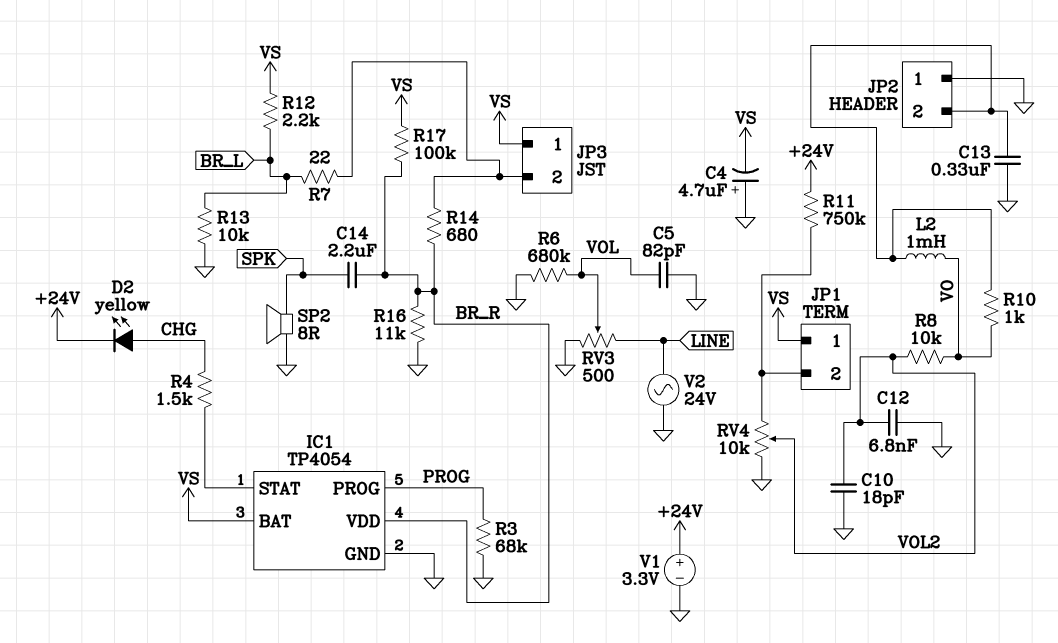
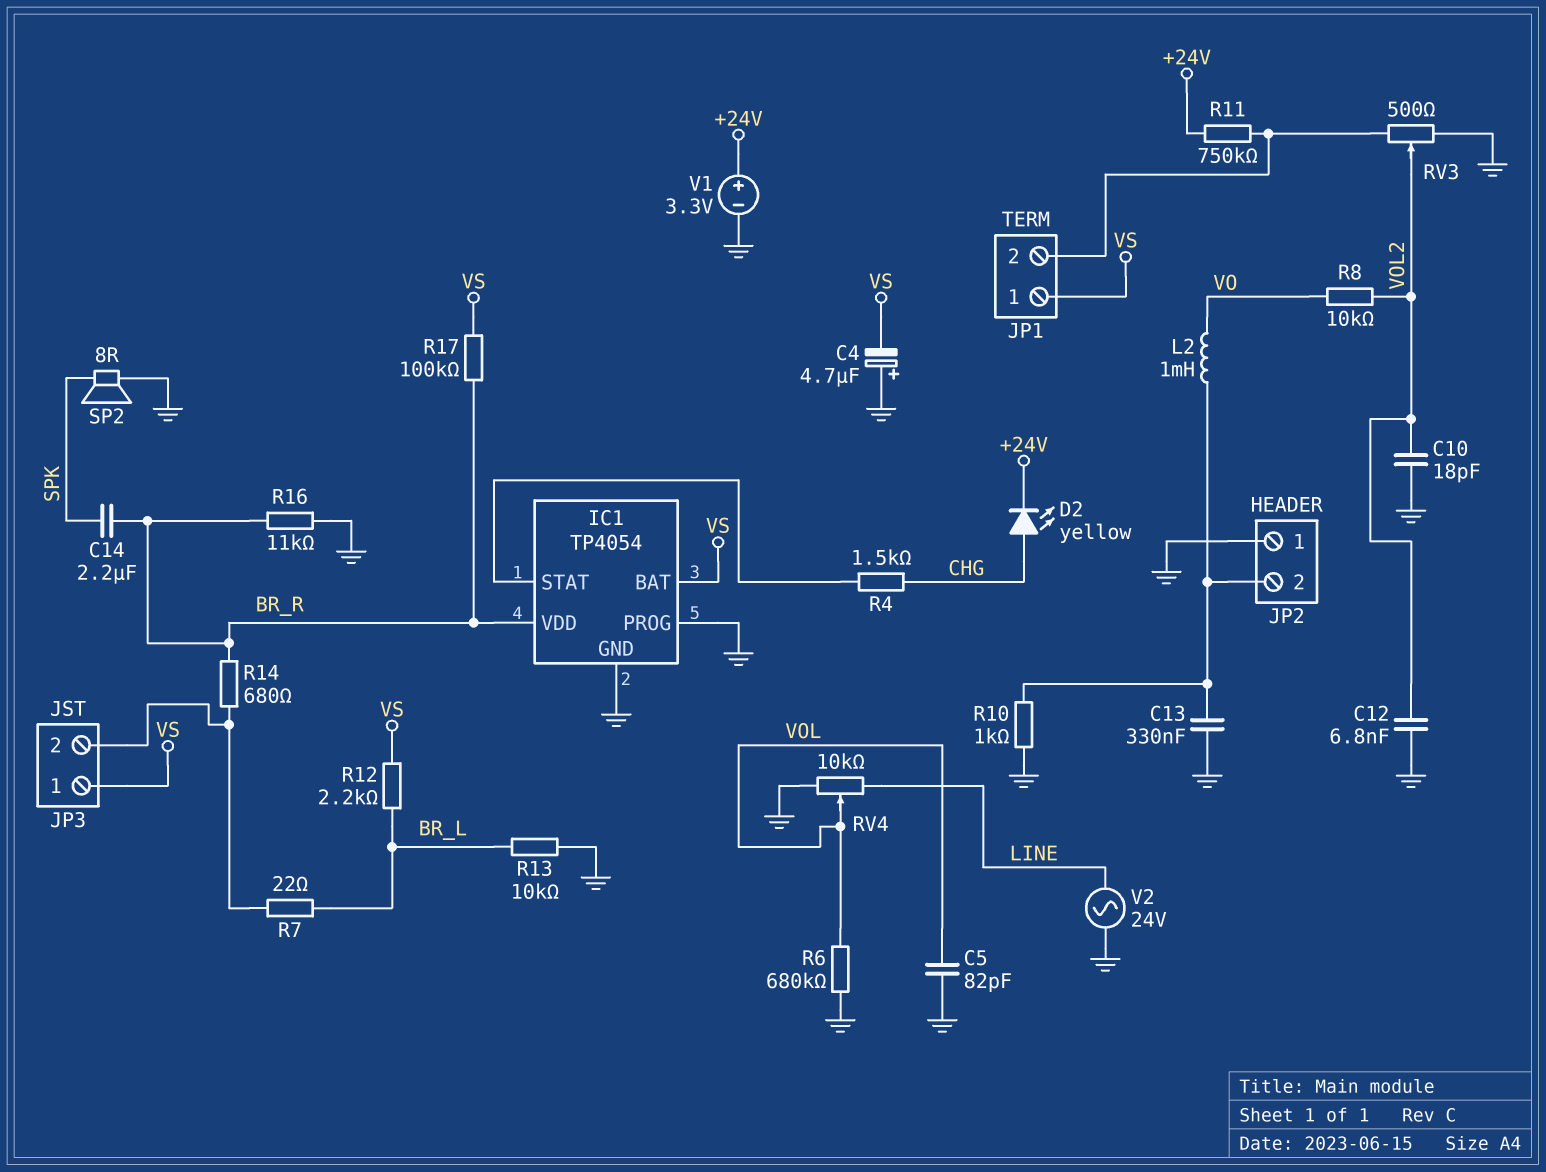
IC1 pin PROG: PROG -> GND
R3: 68k (GND, PROG) -> none
R10: 1k (JP2/2, VO) -> 1k (GND, JP2/2)
RV3: 500 (GND, LINE, wiper VOL) -> 500 (GND, JP1/2, wiper VOL2)
RV4: 10k (GND, JP1/2, wiper VOL2) -> 10k (GND, LINE, wiper VOL)

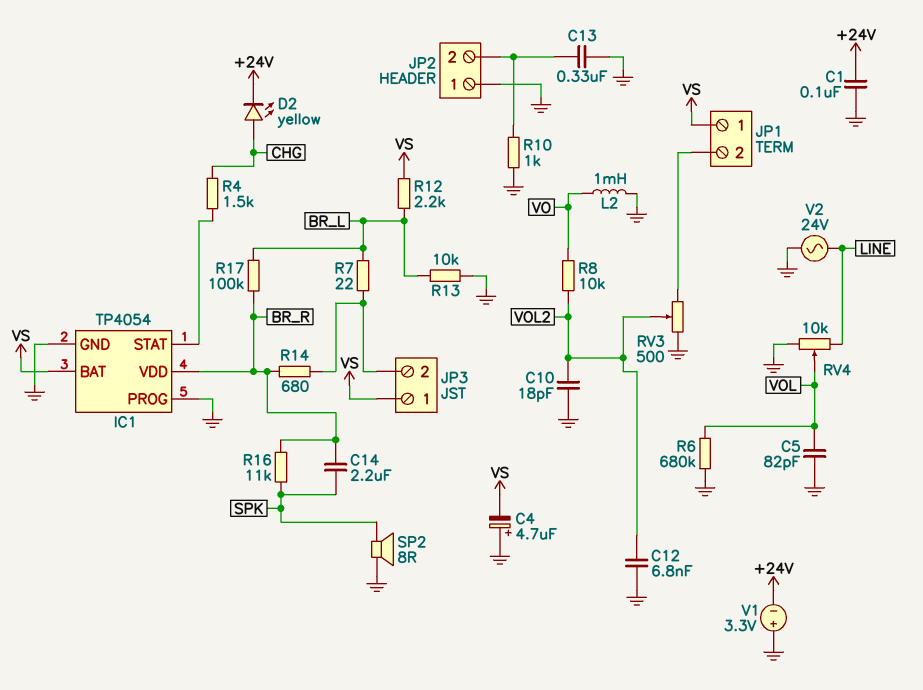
C1: none -> 100nF (+24V, GND)
L2: 1mH (JP2/2, VO) -> 1mH (GND, VO)
R11: 750k (+24V, JP1/2) -> none
R16: 11k (BR_R, GND) -> 11k (BR_R, SPK)
R17: 100k (BR_R, VS) -> 100k (BR_L, BR_R)
V1: 3.3V (plus +24V, minus GND) -> 3.3V (plus GND, minus +24V)

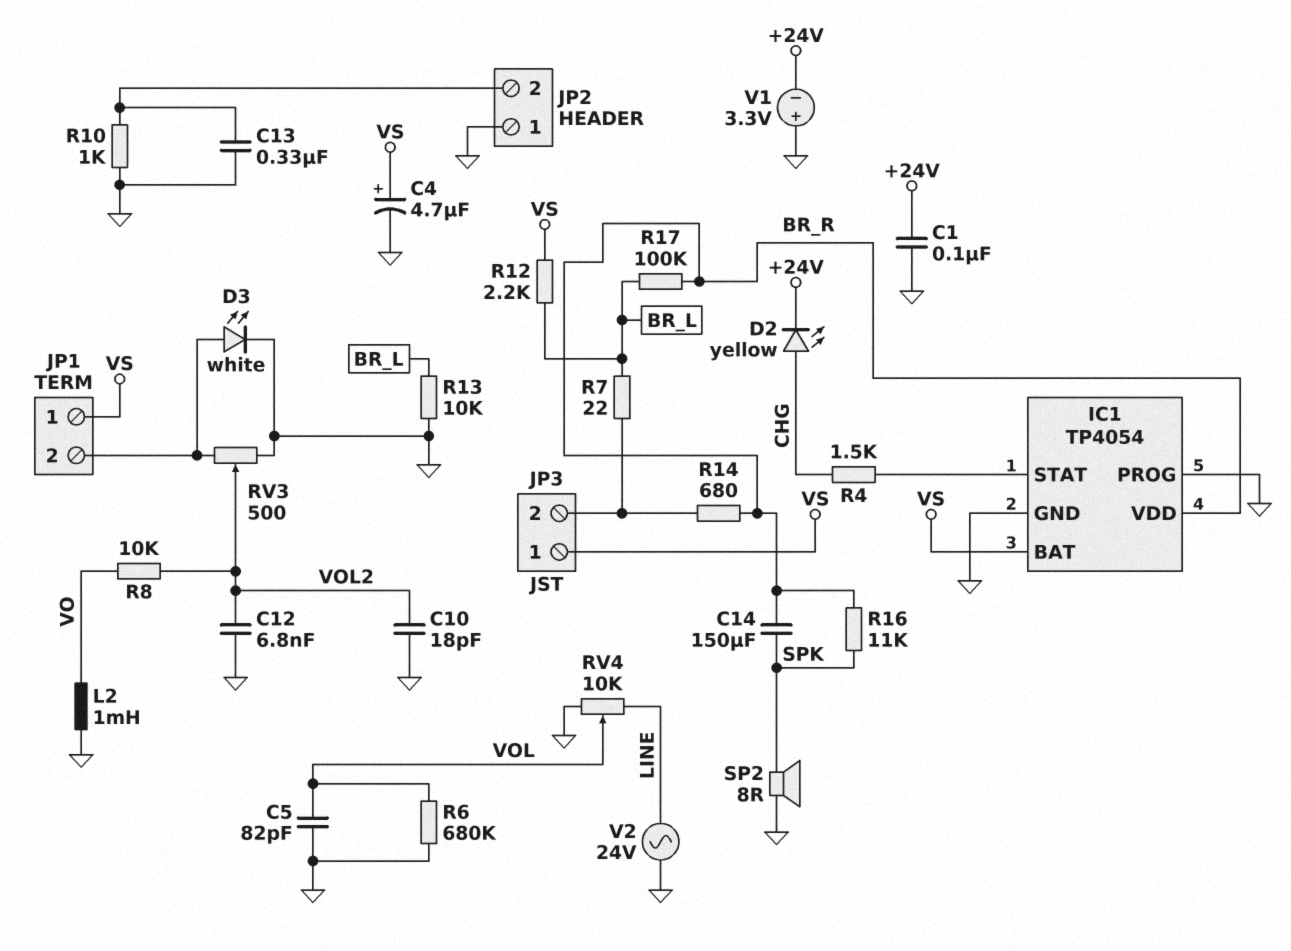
C4: 4.7uF (plus GND, minus VS) -> 4.7uF (plus VS, minus GND)
C14: 2.2uF (BR_R, SPK) -> 150uF (BR_R, SPK)
D3: none -> LED white (A JP1/2, K GND)

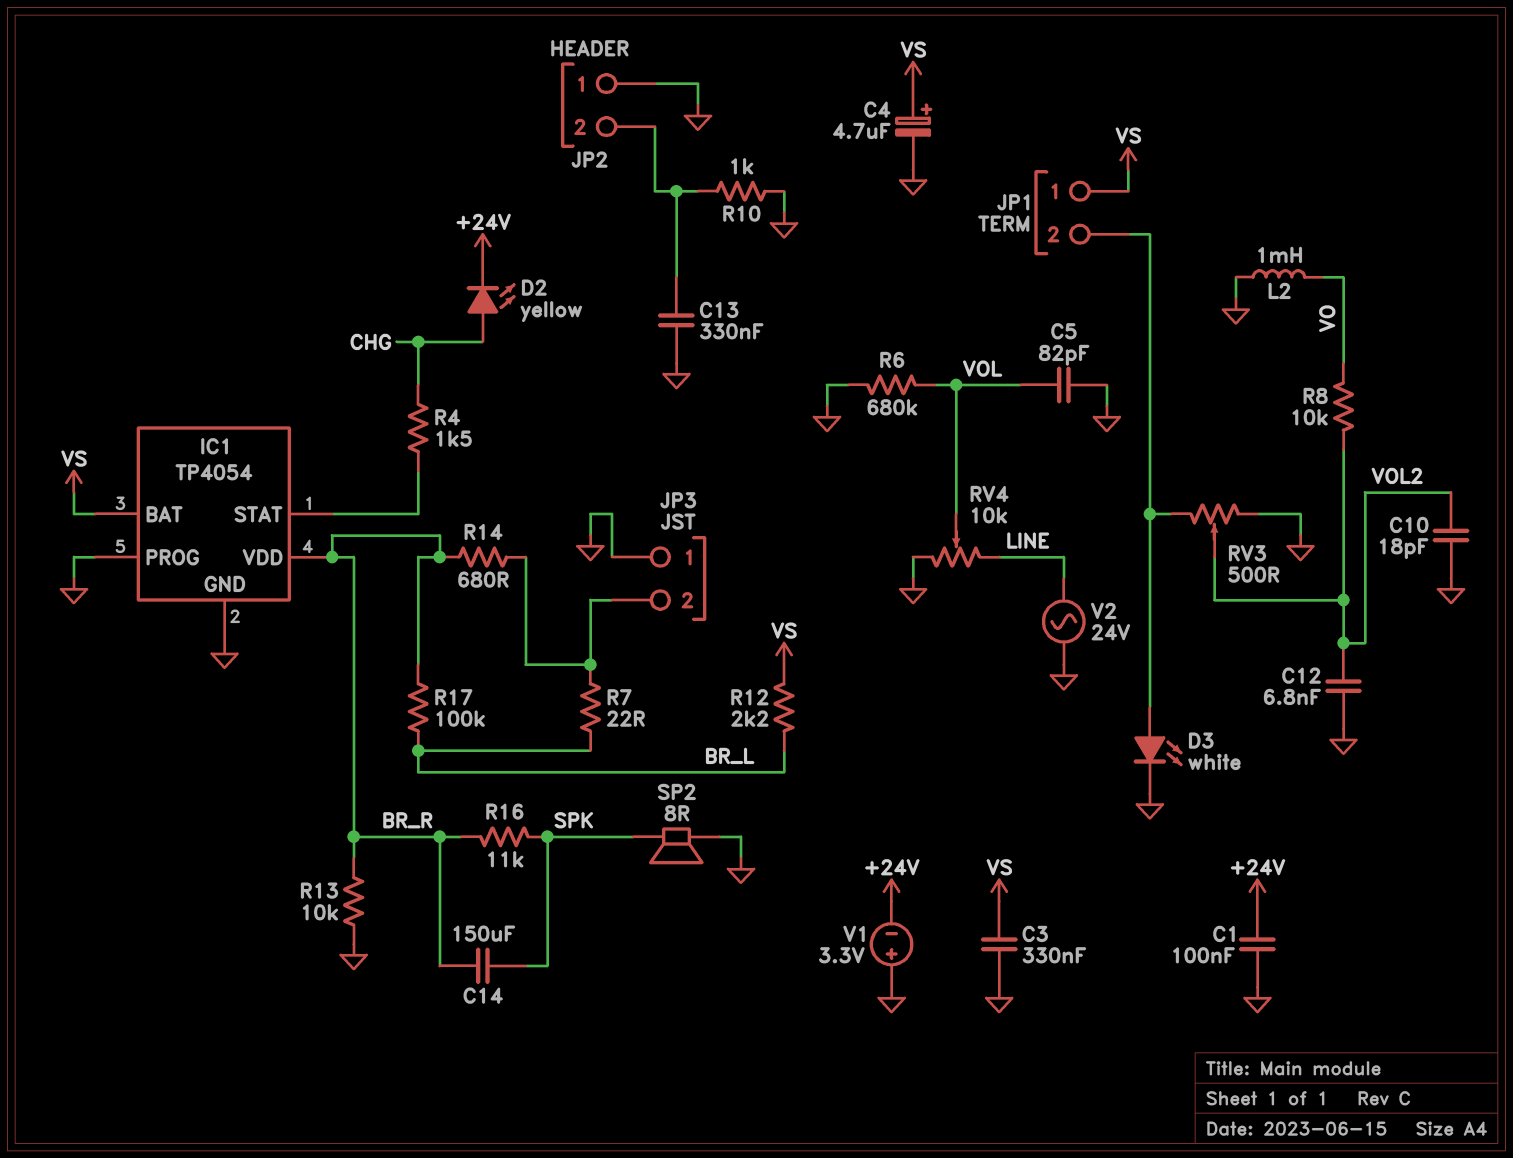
C3: none -> 330nF (GND, VS)
JP3 pin 1: VS -> GND
R13: 10k (BR_L, GND) -> 10k (BR_R, GND)

